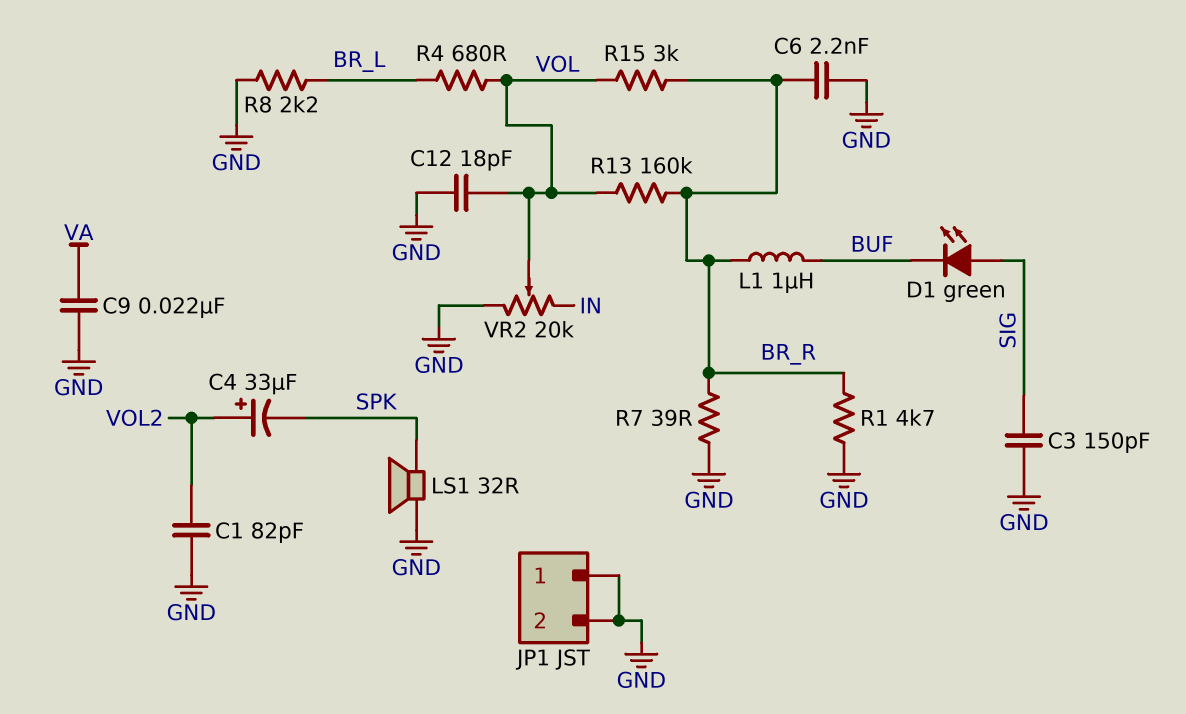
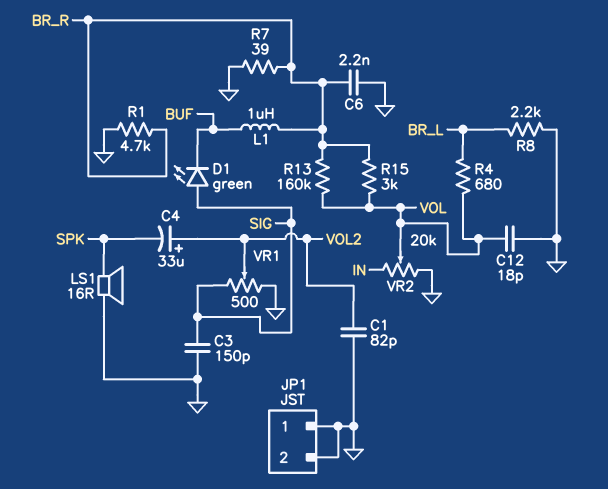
C9: 22nF (GND, VA) -> none
LS1: speaker 32R (GND, SPK) -> speaker 16R (GND, SPK)
VR1: none -> 500 (GND, SIG, wiper VOL2)

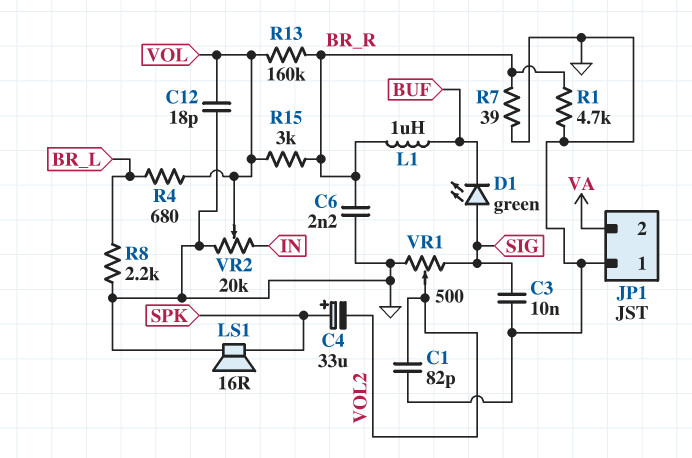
C3: 150pF (GND, SIG) -> 10nF (GND, SIG)
C4: 33uF (plus VOL2, minus SPK) -> 33uF (plus SPK, minus VOL2)
JP1 pin 2: GND -> VA

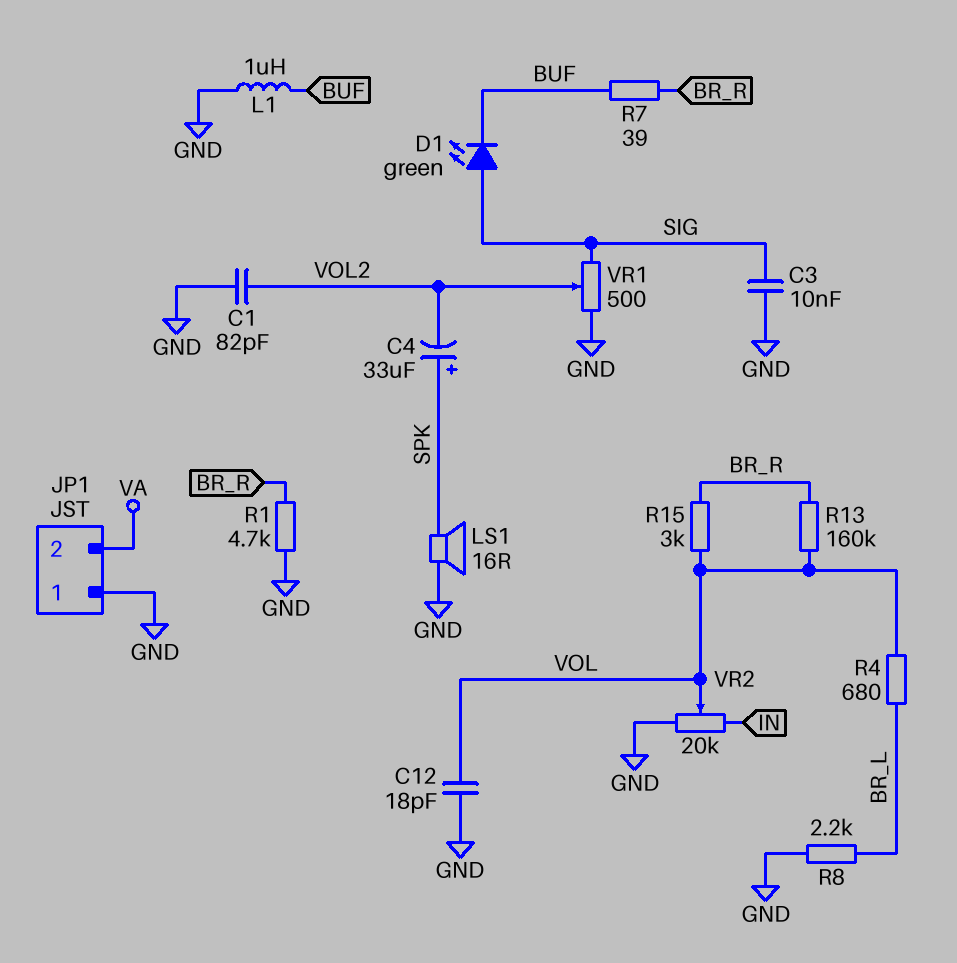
C6: 2.2nF (BR_R, GND) -> none
L1: 1uH (BR_R, BUF) -> 1uH (BUF, GND)
R7: 39 (BR_R, GND) -> 39 (BR_R, BUF)

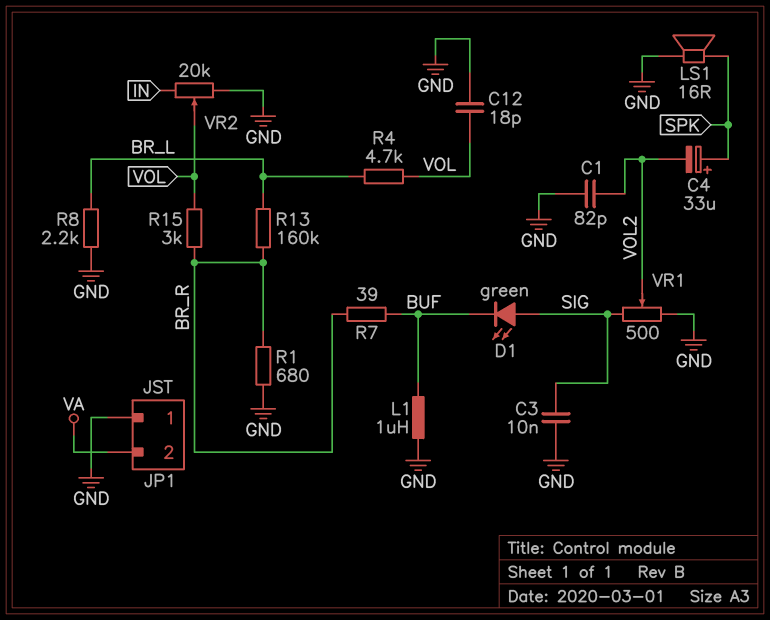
R1: 4.7k (BR_R, GND) -> 680 (BR_R, GND)
R4: 680 (BR_L, VOL) -> 4.7k (BR_L, VOL)
R13: 160k (BR_R, VOL) -> 160k (BR_L, BR_R)

